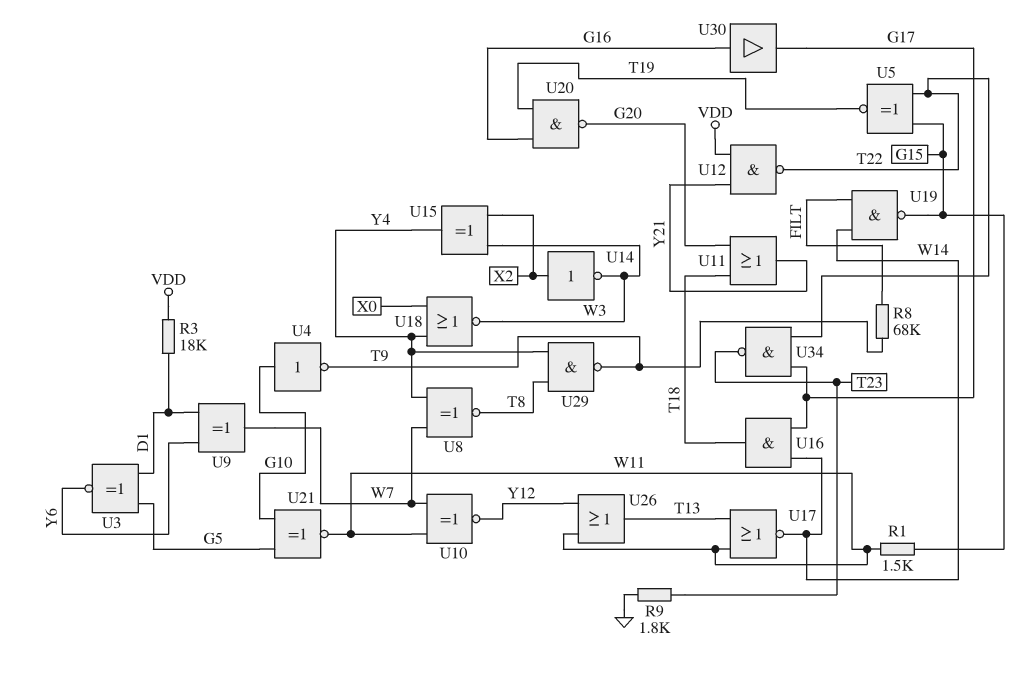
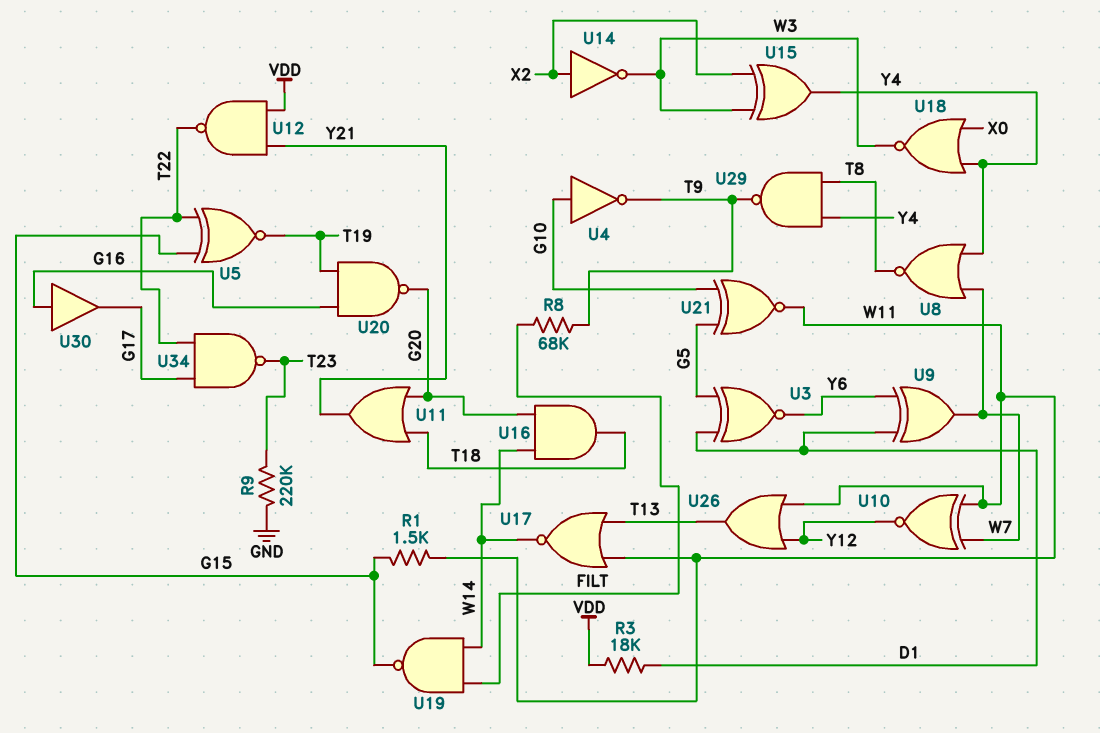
R9: 1.8k (GND, T23) -> 220k (GND, T23)
U8: XNOR (in W7, in Y4, out T8) -> NOR (in W7, in Y4, out T8)
U16: AND (in G17, in W14, out T18) -> AND (in G20, in W14, out T18)

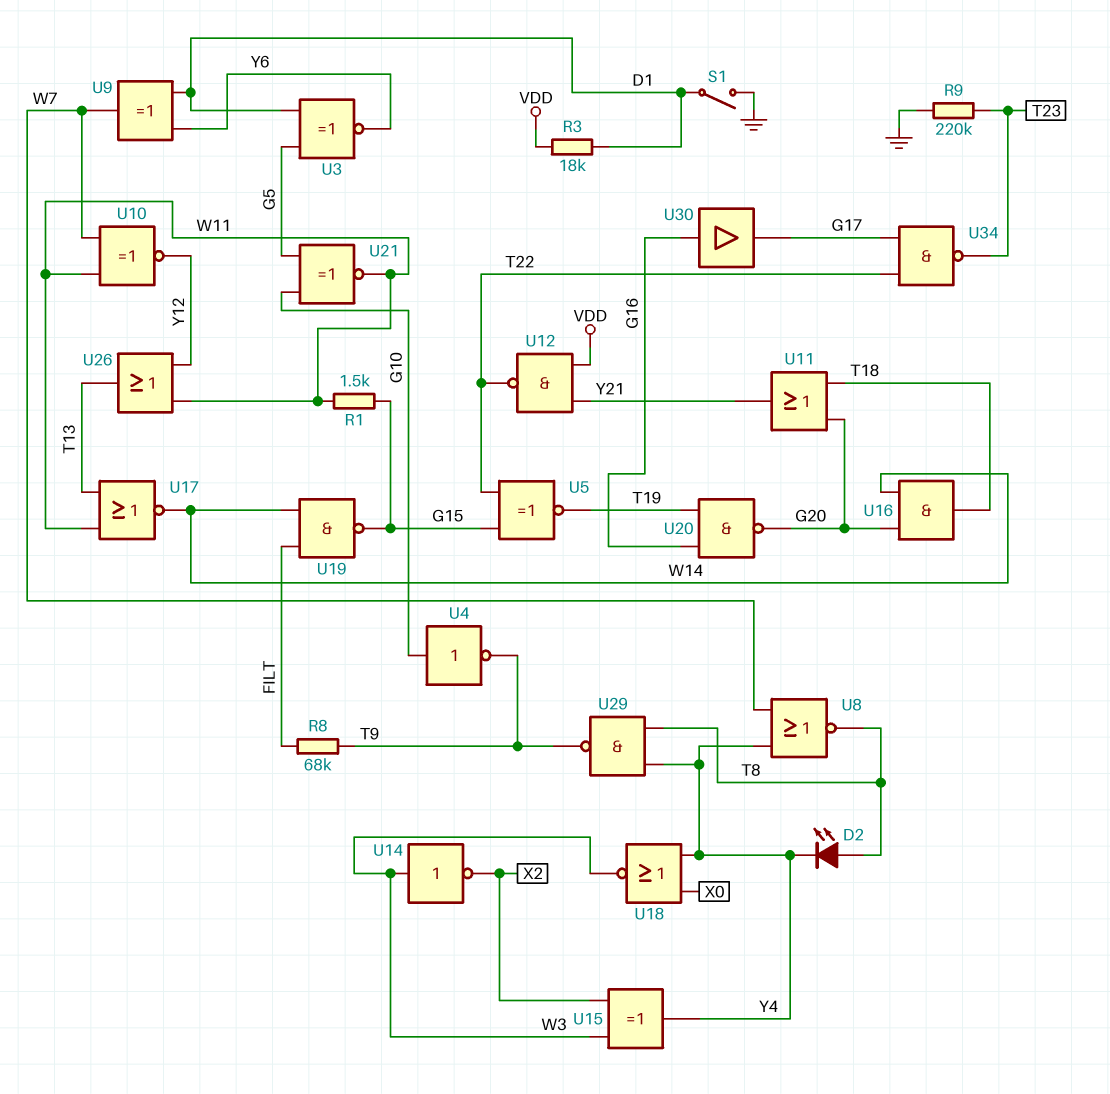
D2: none -> LED (A T8, K Y4)
S1: none -> switch (D1, GND)
U14: NOT (in X2, out W3) -> NOT (in W3, out X2)

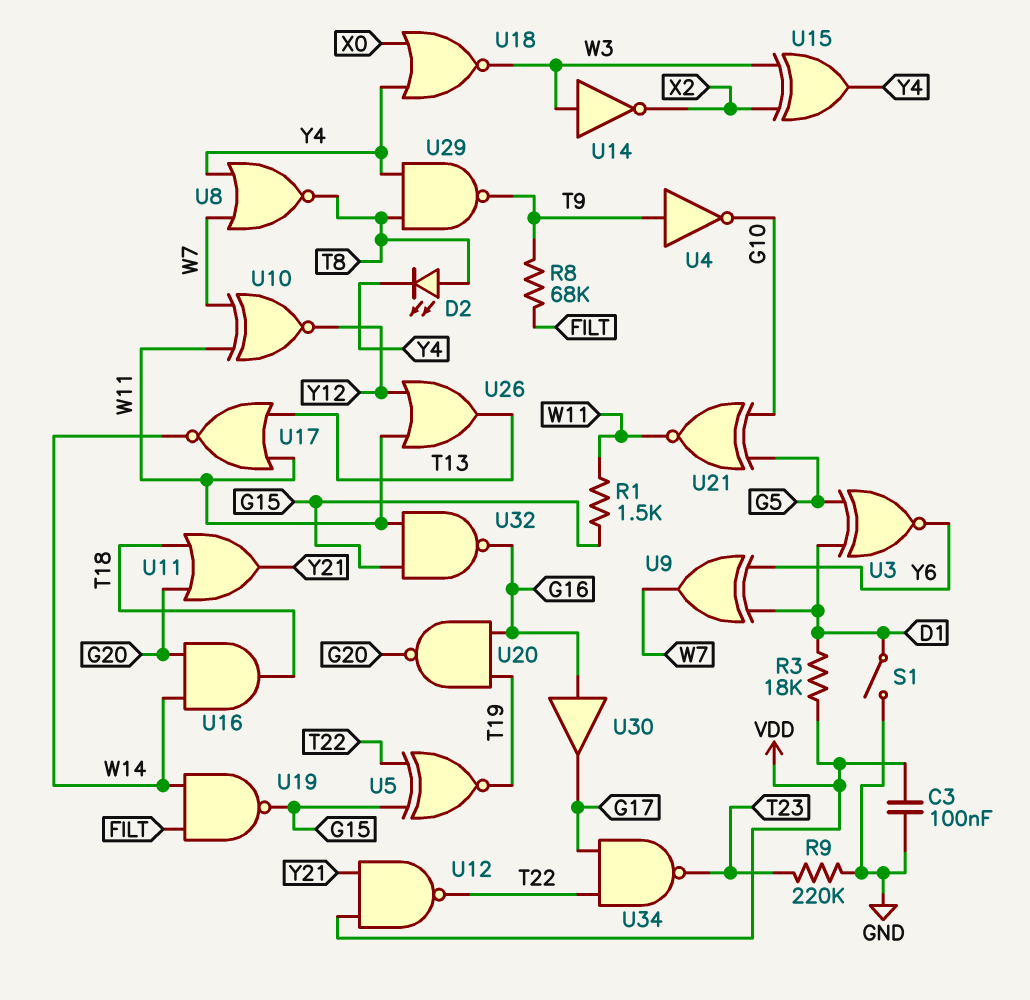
C3: none -> 100nF (GND, VDD)
U4: NOT (in G10, out T9) -> NOT (in T9, out G10)
U32: none -> NAND (in G15, in W11, out G16)

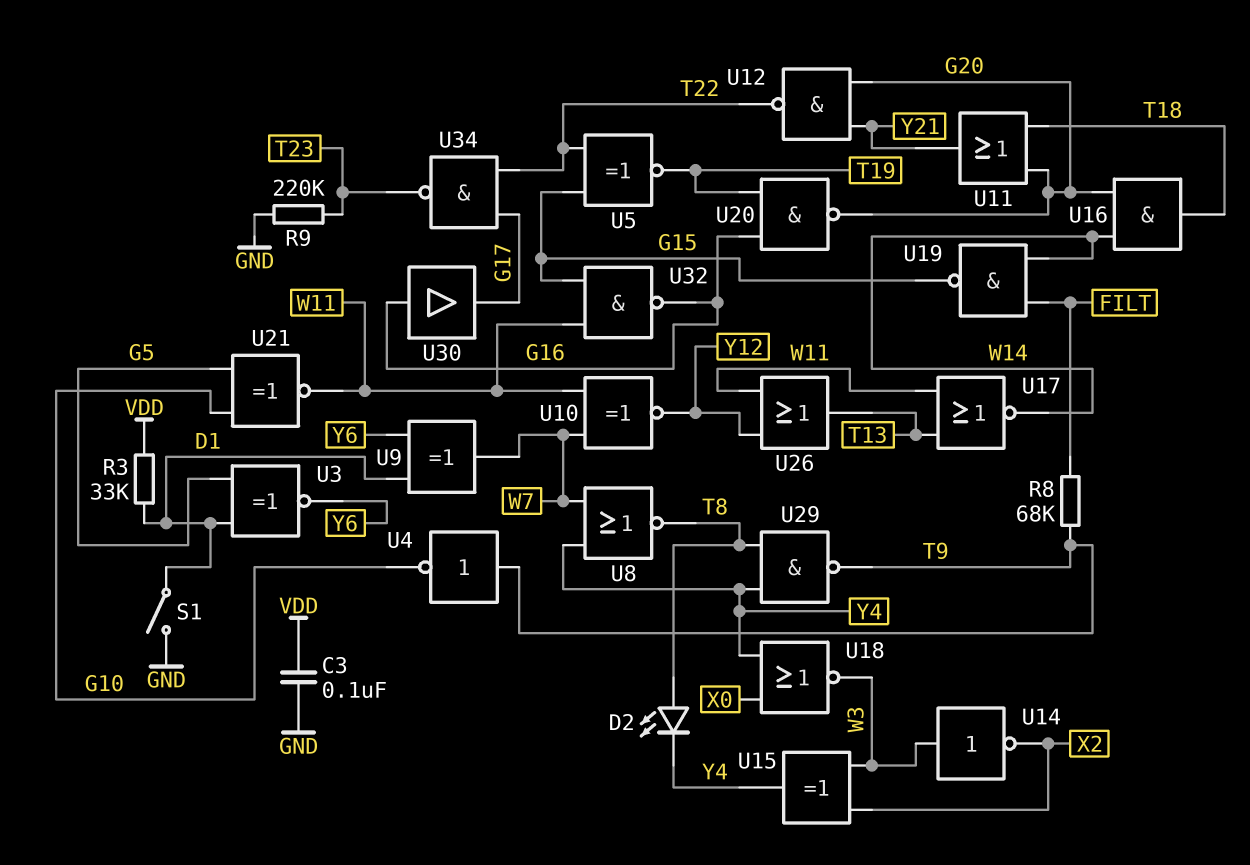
R1: 1.5k (G15, W11) -> none
R3: 18k (D1, VDD) -> 33k (D1, VDD)
U12: NAND (in VDD, in Y21, out T22) -> NAND (in G20, in Y21, out T22)

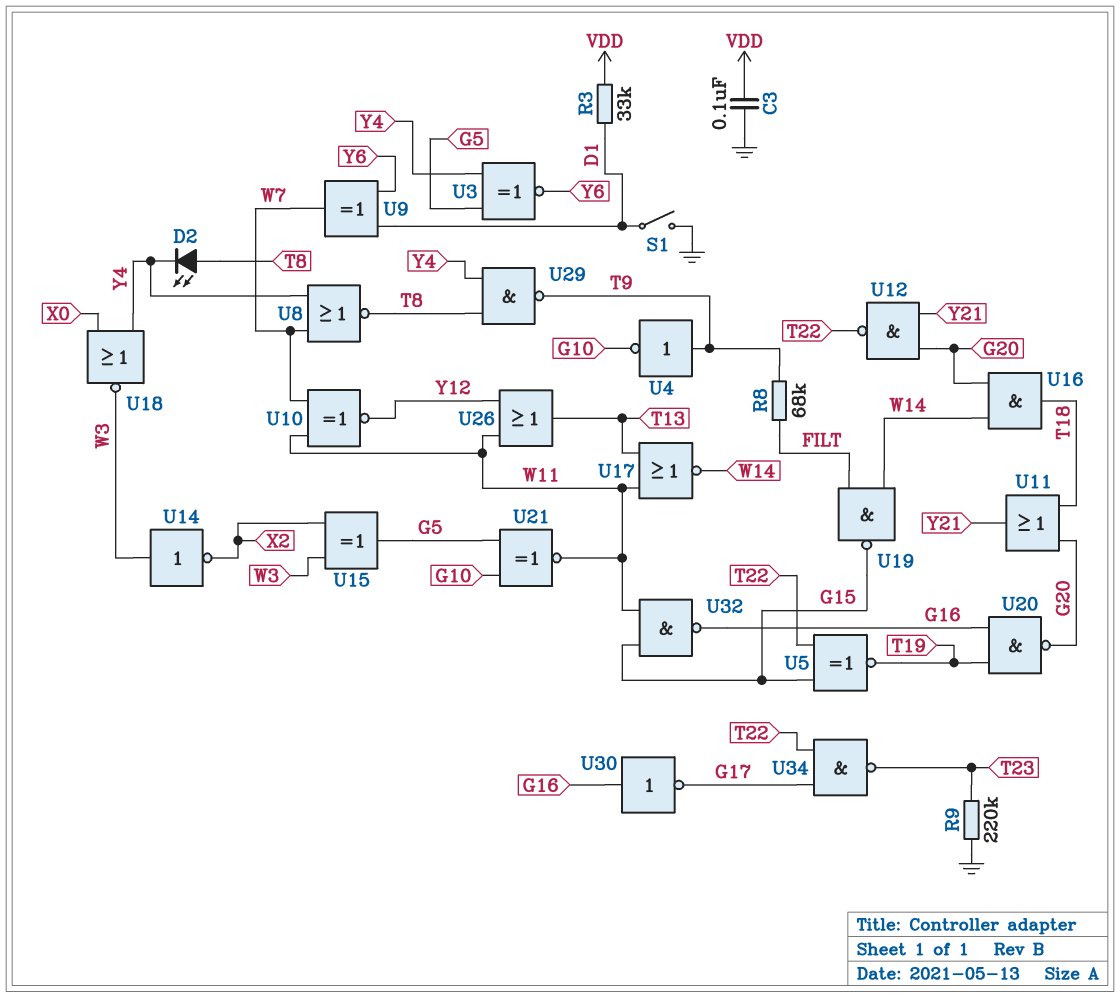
U3: XNOR (in D1, in G5, out Y6) -> XNOR (in G5, in Y4, out Y6)
U15: XOR (in W3, in X2, out Y4) -> XOR (in W3, in X2, out G5)
U30: buffer (in G16, out G17) -> NOT (in G16, out G17)

